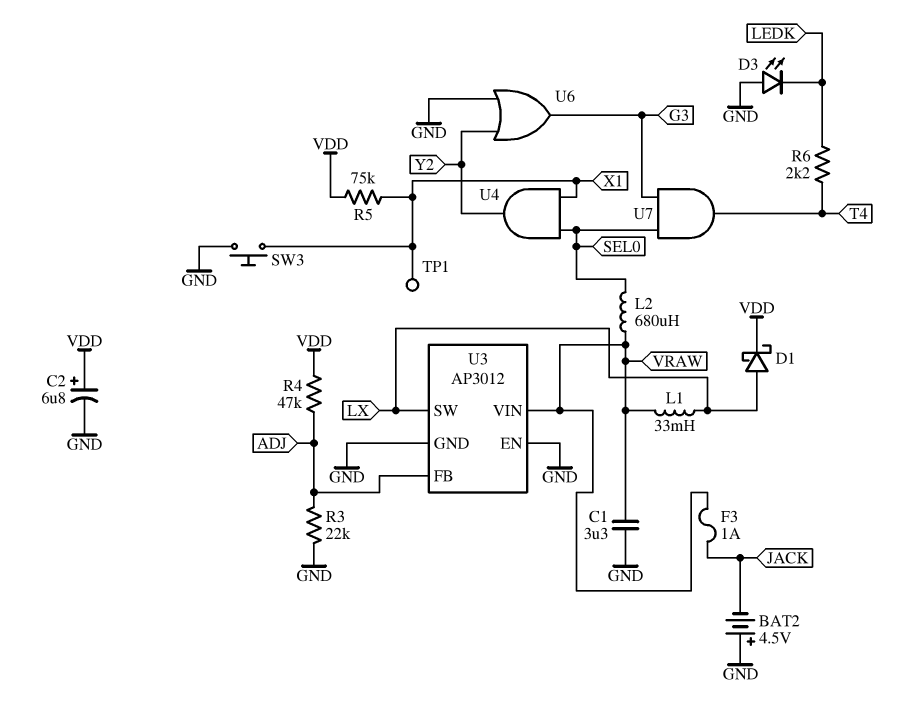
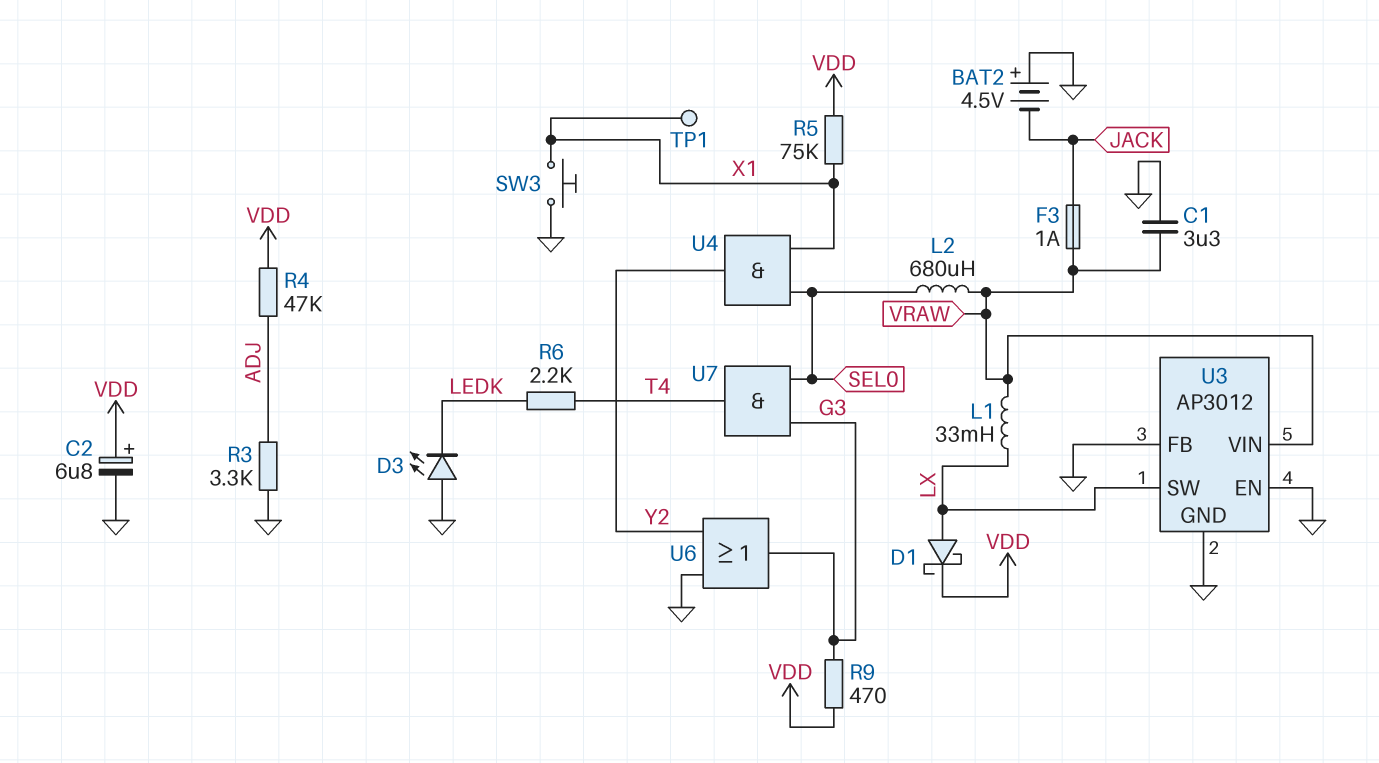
R3: 22k (ADJ, GND) -> 3.3k (ADJ, GND)
R9: none -> 470 (G3, VDD)
U3 pin FB: ADJ -> GND

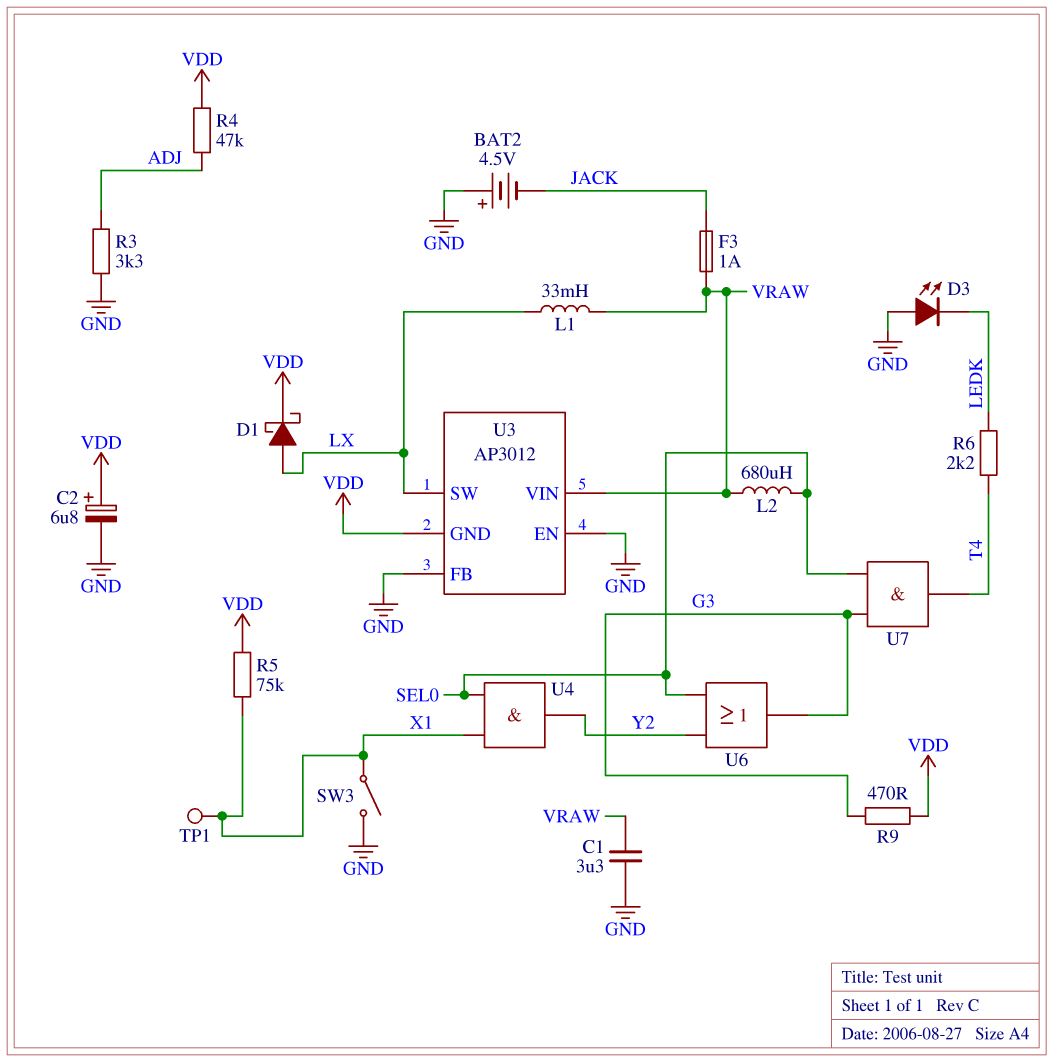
SW3: button (GND, X1) -> switch (GND, X1)
U3 pin GND: GND -> VDD
U6: OR (in GND, in Y2, out G3) -> OR (in SEL0, in Y2, out G3)

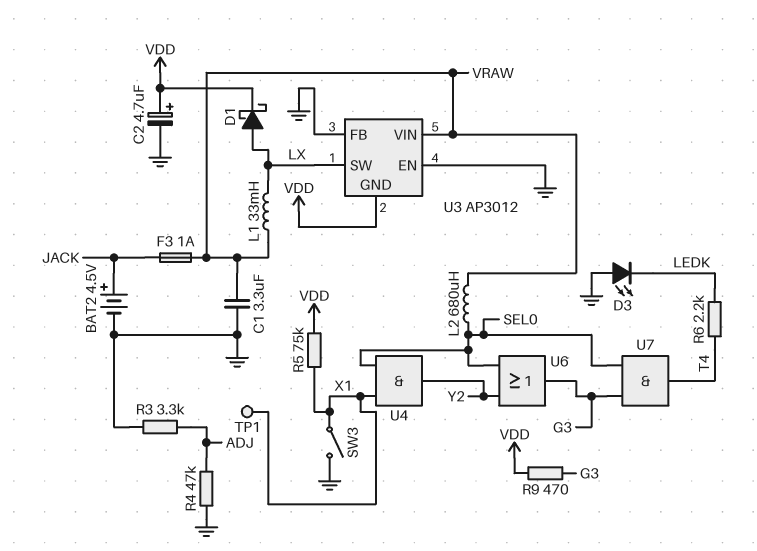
BAT2: 4.5V (plus GND, minus JACK) -> 4.5V (plus JACK, minus GND)
C2: 6.8uF (plus VDD, minus GND) -> 4.7uF (plus VDD, minus GND)
R4: 47k (ADJ, VDD) -> 47k (ADJ, GND)

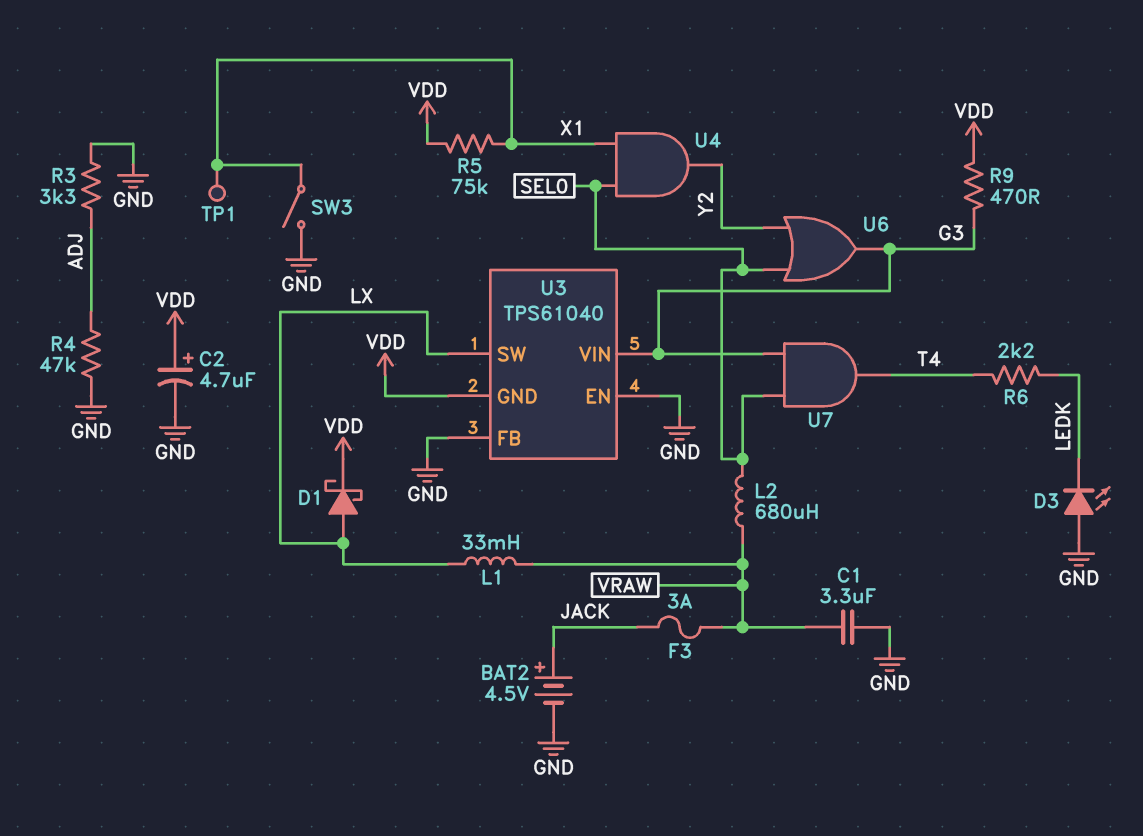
F3: 1A (JACK, VRAW) -> 3A (JACK, VRAW)
U3: AP3012 -> TPS61040
U3 pin VIN: VRAW -> G3

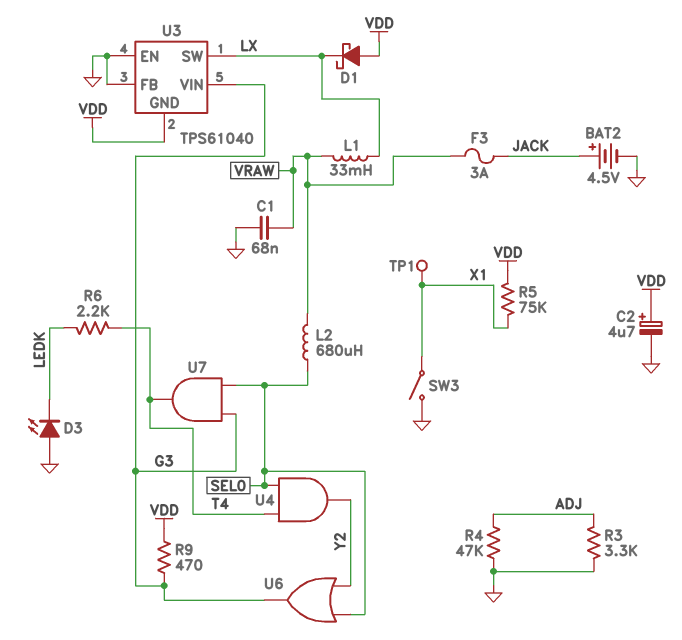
C1: 3.3uF (GND, VRAW) -> 68nF (GND, VRAW)
D1: schottky (A LX, K VDD) -> schottky (A VDD, K LX)
U4: AND (in SEL0, in X1, out Y2) -> AND (in SEL0, in T4, out Y2)

